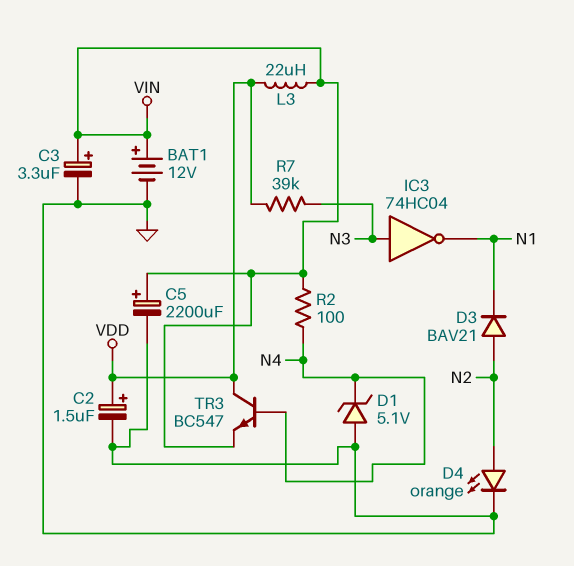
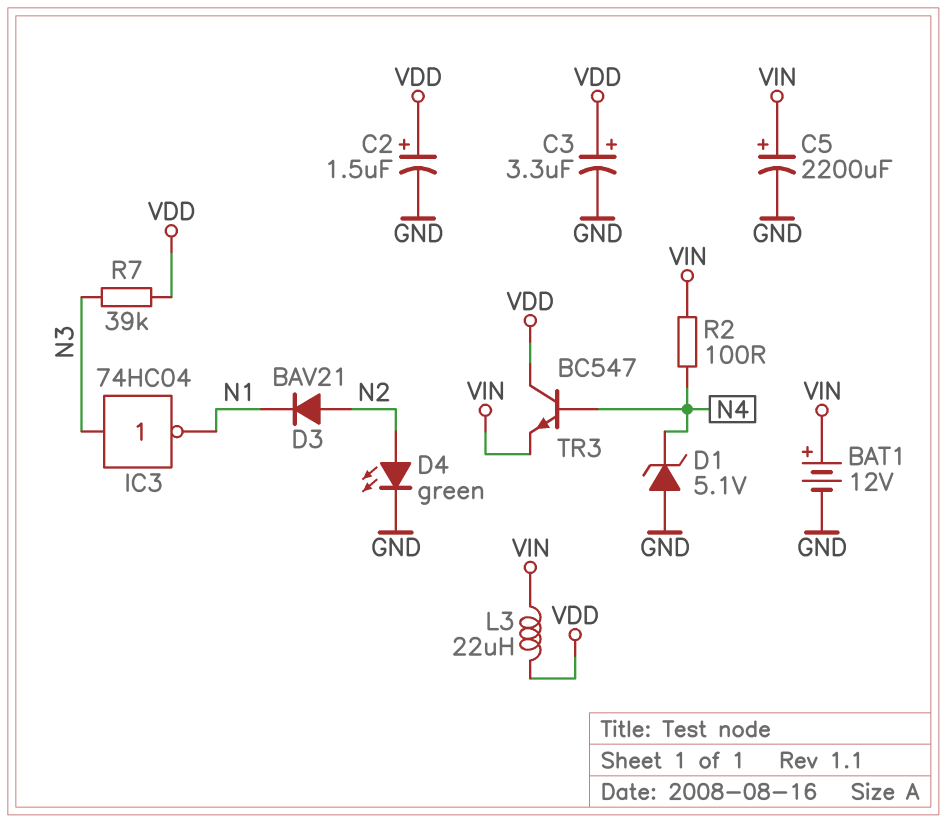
C3: 3.3uF (plus VIN, minus GND) -> 3.3uF (plus VDD, minus GND)
D4: LED orange (A N2, K GND) -> LED green (A N2, K GND)

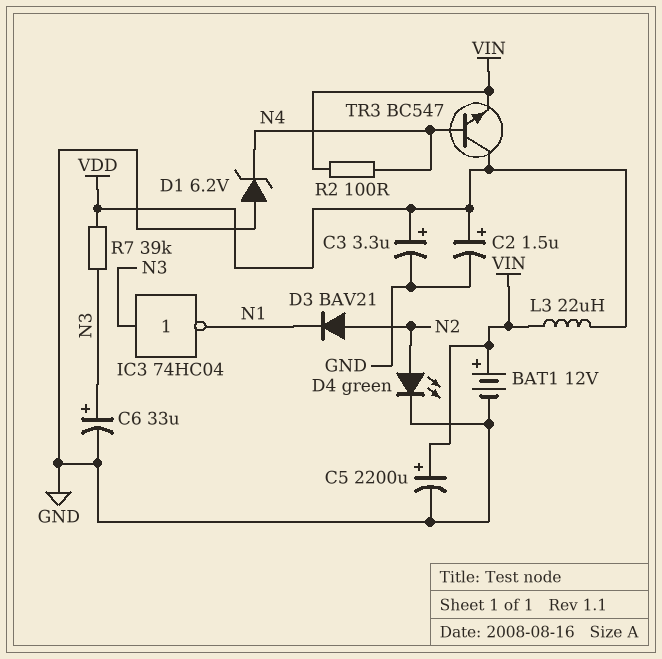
C6: none -> 33uF (plus N3, minus GND)
D1: zener 5.1V (A GND, K N4) -> zener 6.2V (A GND, K N4)

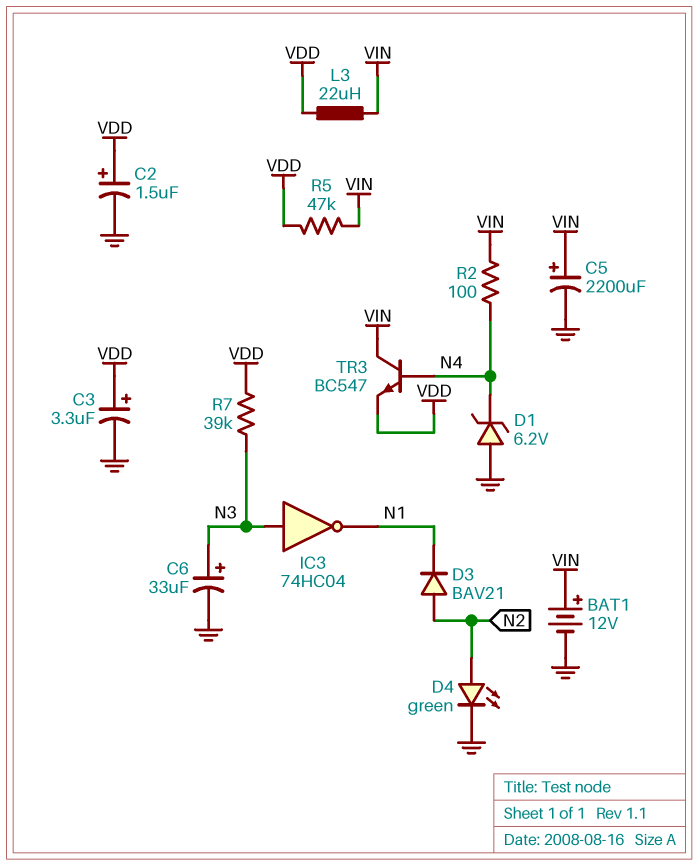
R5: none -> 47k (VDD, VIN)
TR3: NPN BC547 (B N4, C VDD, E VIN) -> NPN BC547 (B N4, C VIN, E VDD)

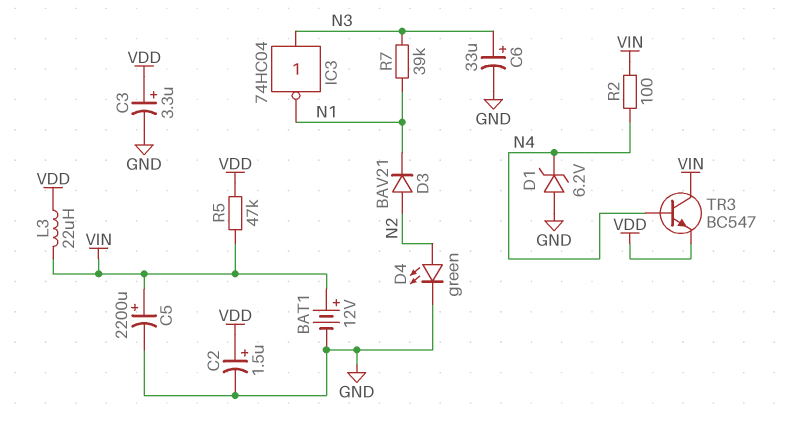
R7: 39k (N3, VDD) -> 39k (N1, N3)

